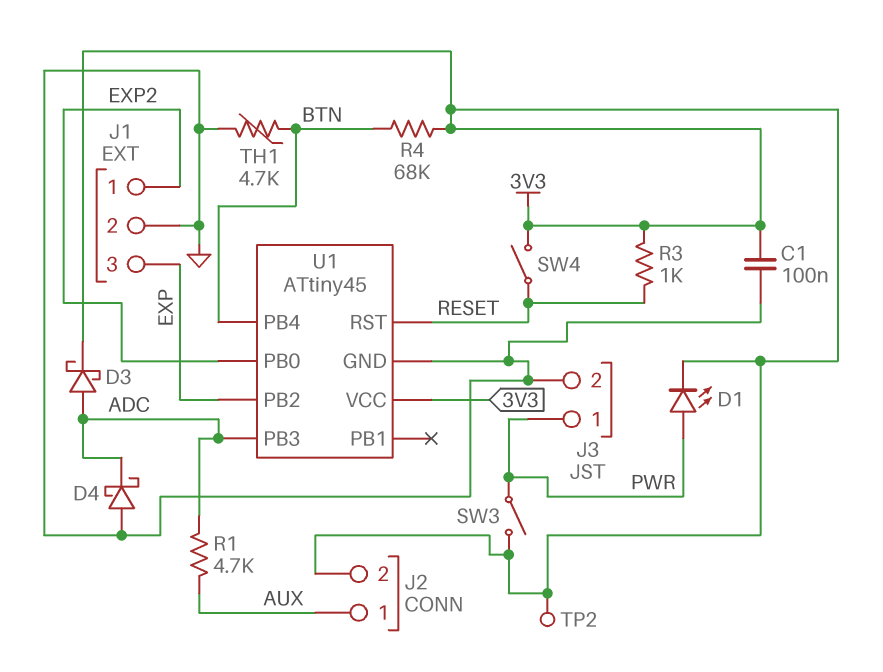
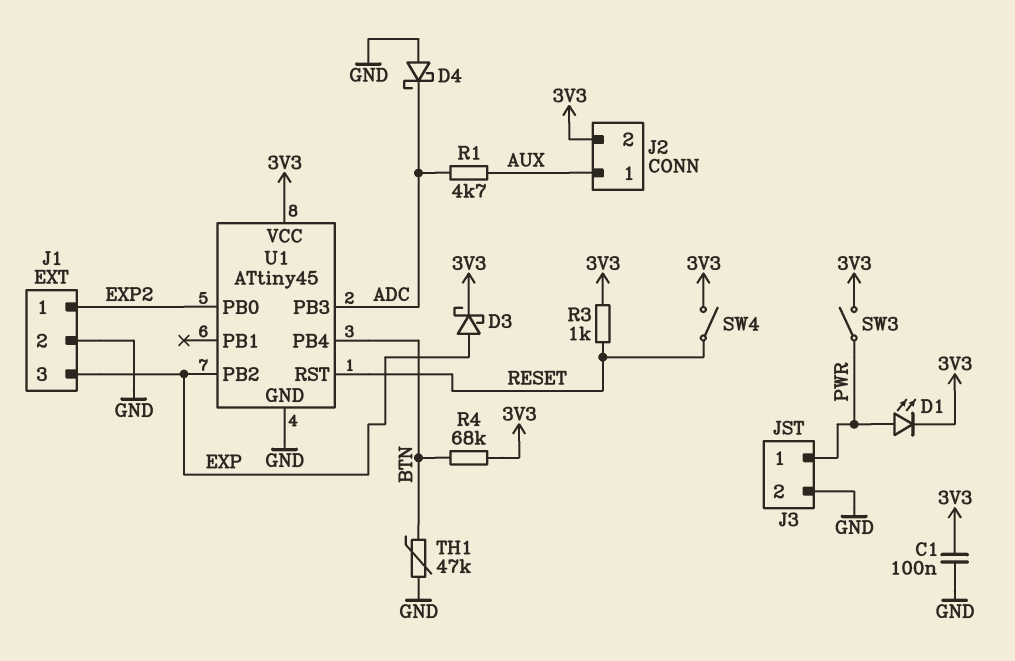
D3: schottky (A ADC, K 3V3) -> schottky (A EXP, K 3V3)
TH1: 4.7k (BTN, GND) -> 47k (BTN, GND)
TP2: test point (3V3) -> none

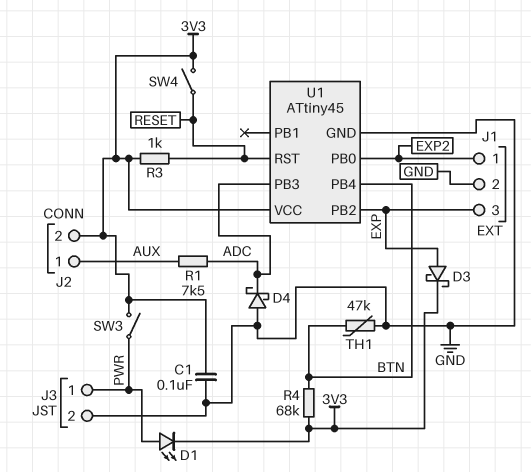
R1: 4.7k (ADC, AUX) -> 7.5k (ADC, AUX)

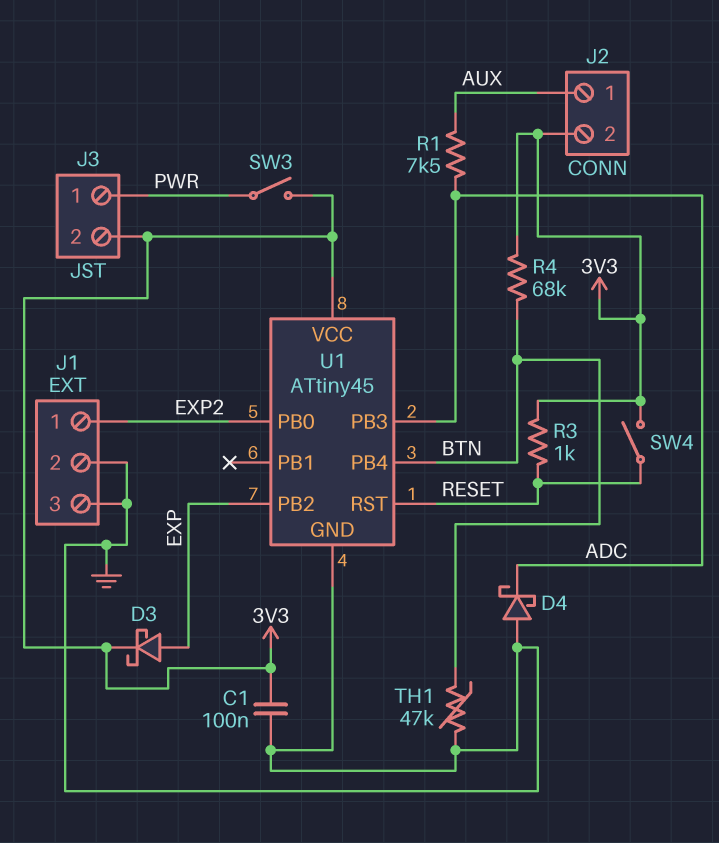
D1: LED (A PWR, K 3V3) -> none
J1 pin 3: EXP -> GND
J3 pin 2: GND -> 3V3

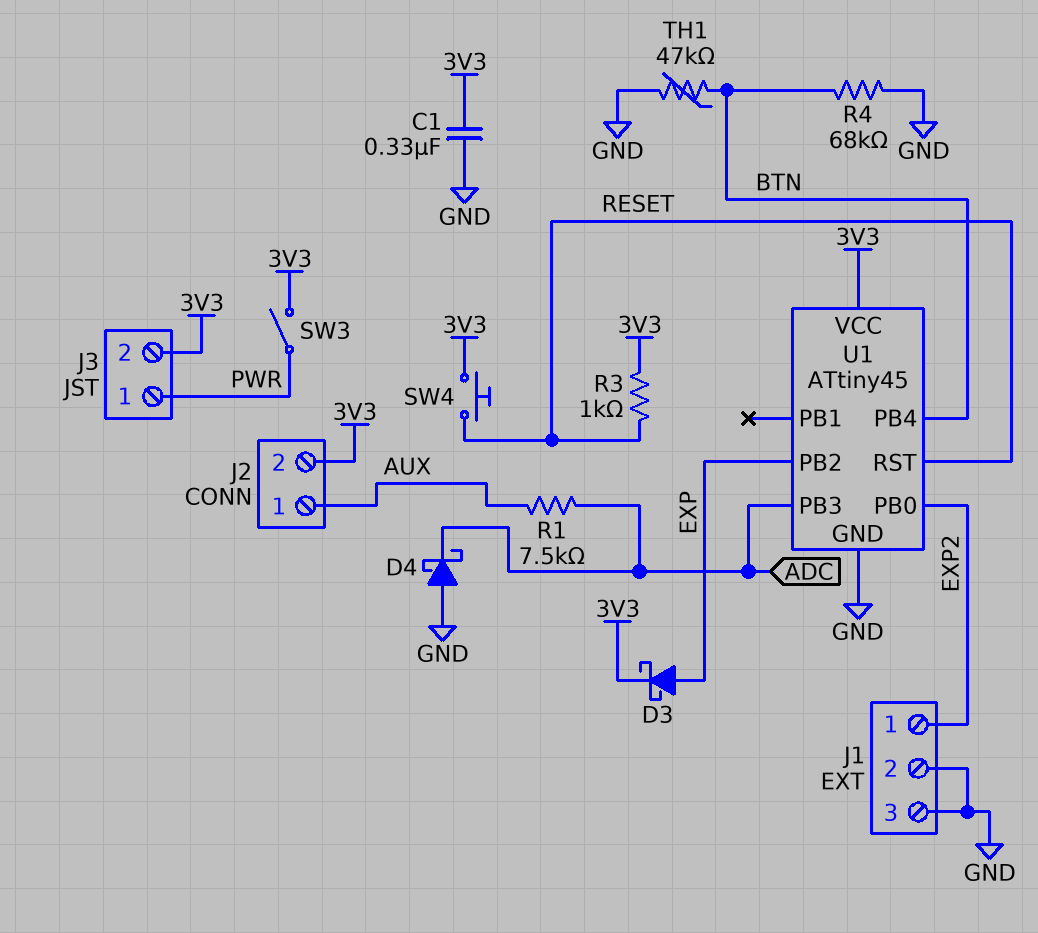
C1: 100nF (3V3, GND) -> 330nF (3V3, GND)
R4: 68k (3V3, BTN) -> 68k (BTN, GND)
SW4: switch (3V3, RESET) -> button (3V3, RESET)

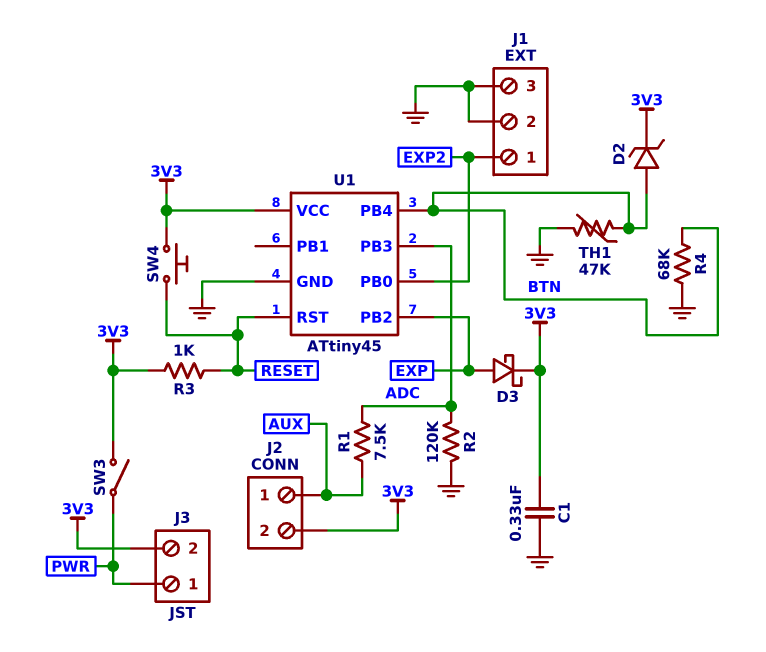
D2: none -> zener (A BTN, K 3V3)
D4: schottky (A GND, K ADC) -> none
R2: none -> 120k (ADC, GND)

